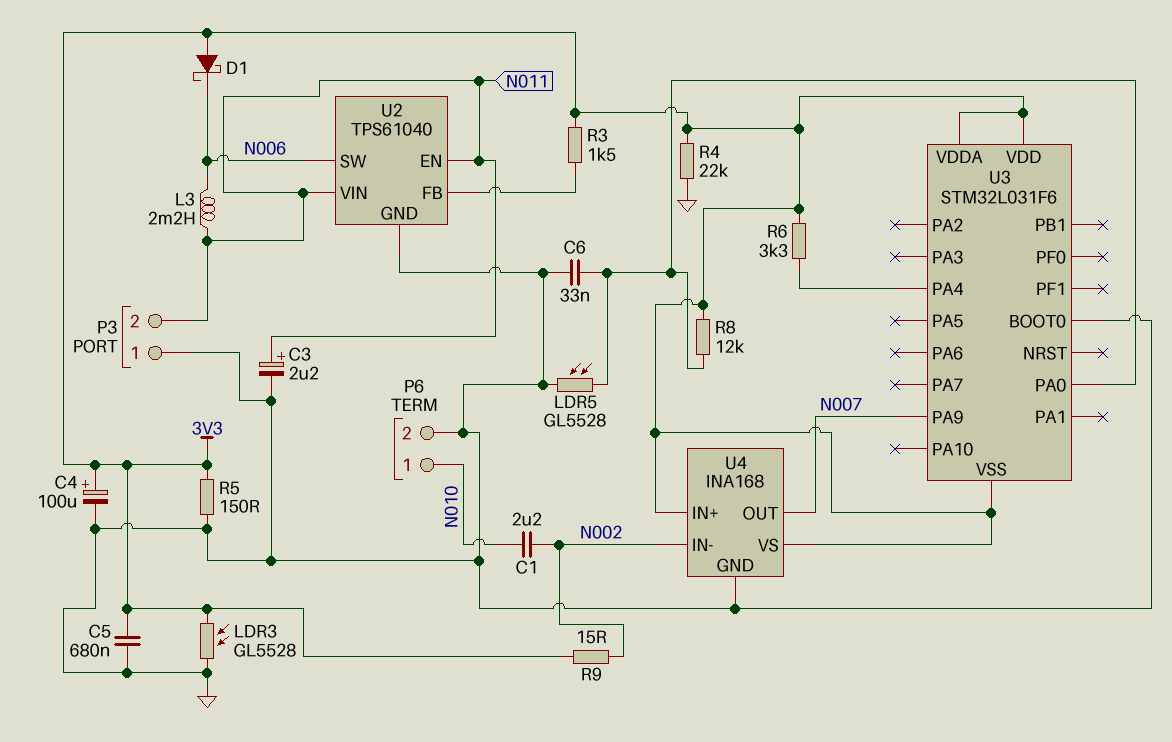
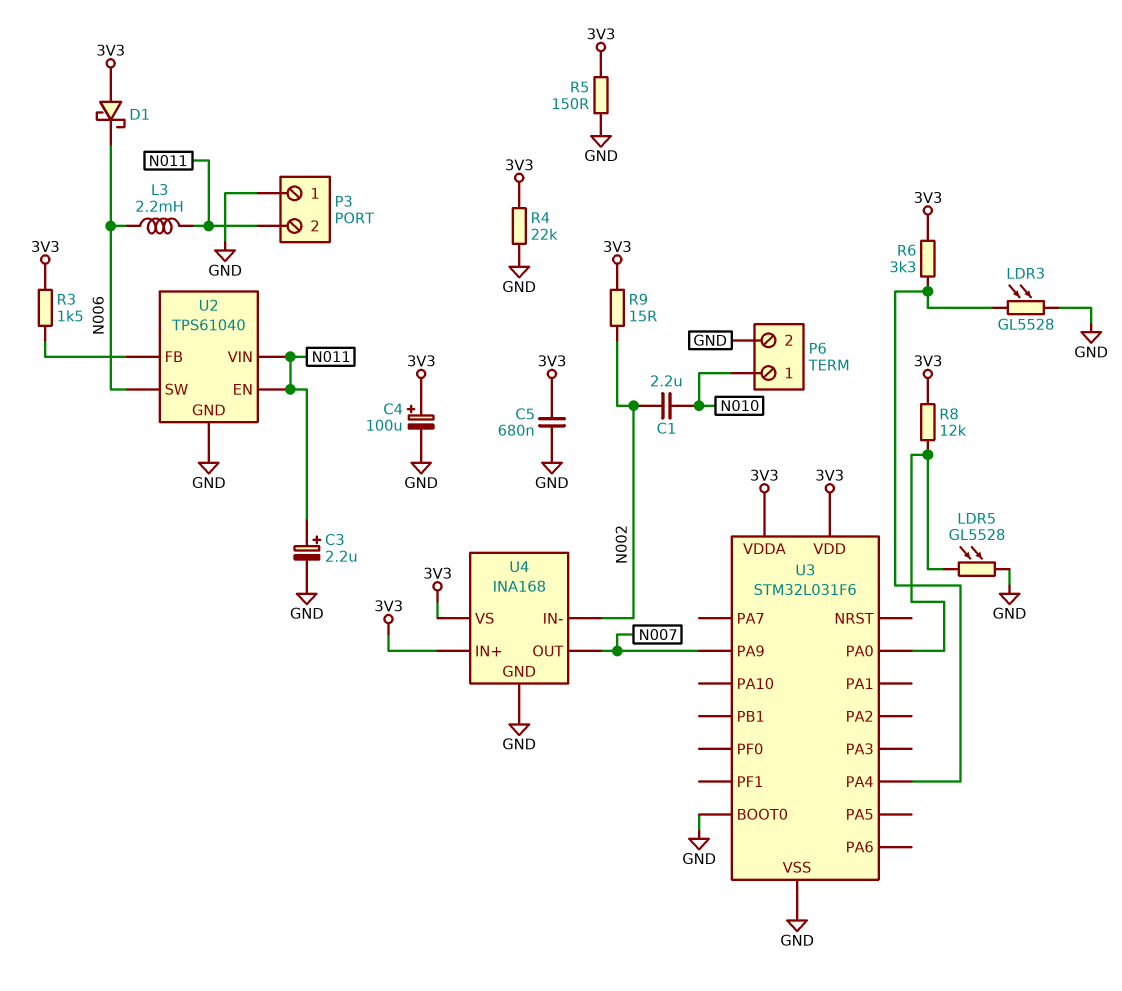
C6: 33nF (GND, U3/PA0) -> none
LDR3: GL5528 (3V3, GND) -> GL5528 (GND, U3/PA4)
U3 pin VSS: 3V3 -> GND

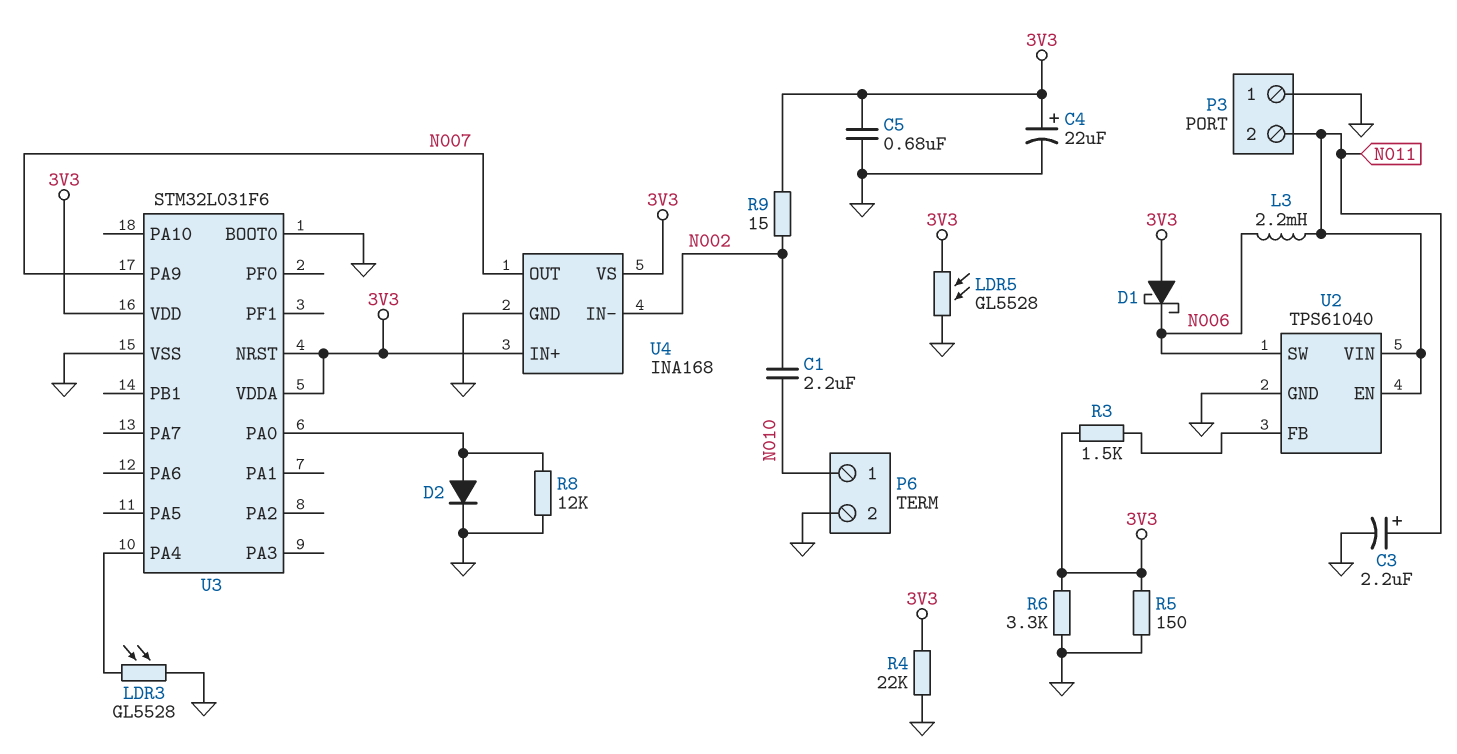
C4: 100uF (plus 3V3, minus GND) -> 22uF (plus 3V3, minus GND)
D2: none -> diode (A U3/PA0, K GND)
LDR5: GL5528 (GND, U3/PA0) -> GL5528 (3V3, GND)
R6: 3.3k (3V3, U3/PA4) -> 3.3k (3V3, GND)
R8: 12k (3V3, U3/PA0) -> 12k (GND, U3/PA0)
U3 pin NRST: none -> 3V3

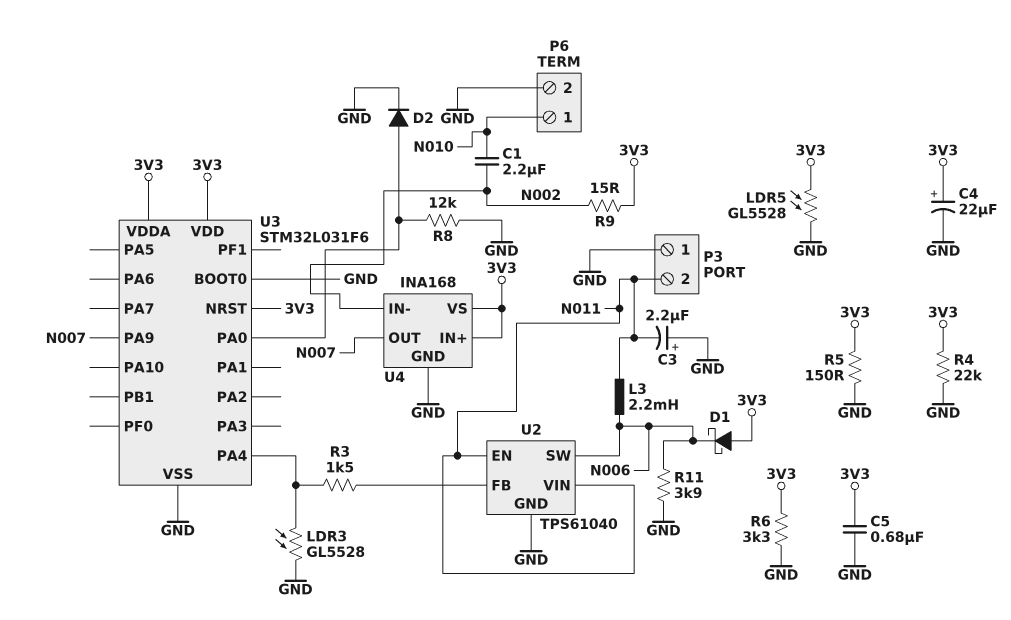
C3: 2.2uF (plus N011, minus GND) -> 2.2uF (plus GND, minus N011)
R3: 1.5k (3V3, U2/FB) -> 1.5k (U2/FB, U3/PA4)
R11: none -> 3.9k (GND, N006)

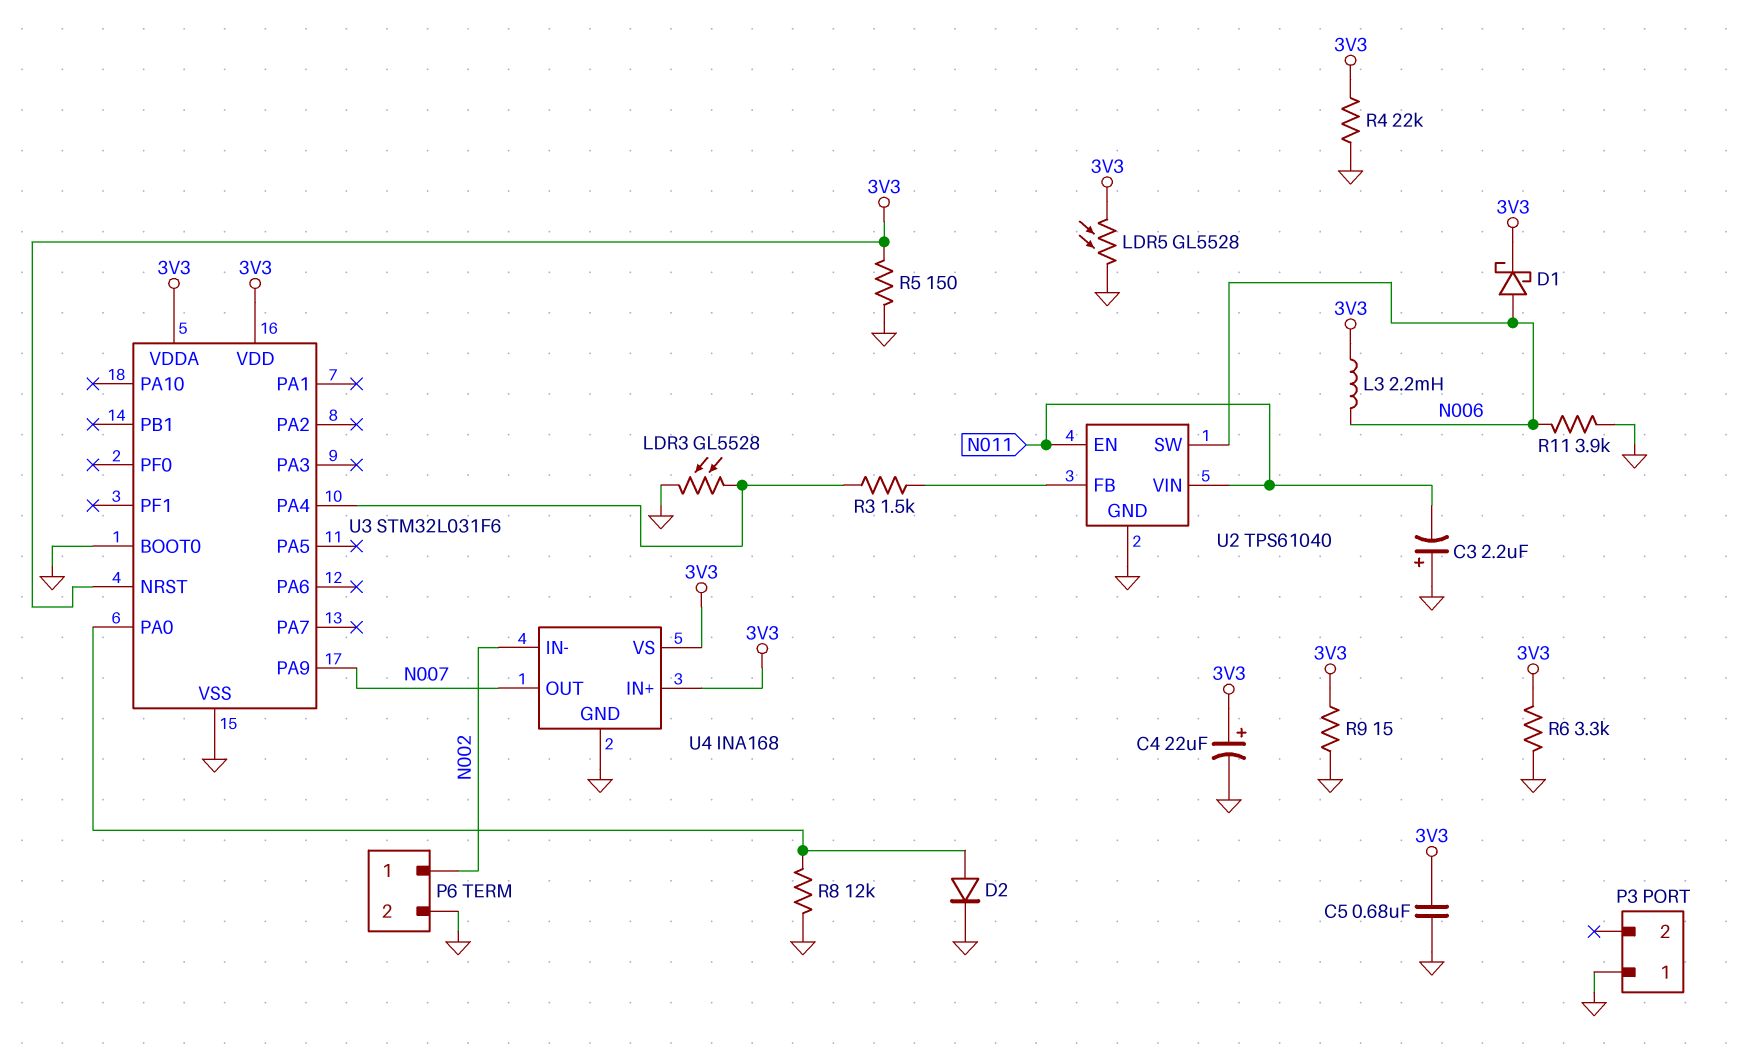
C1: 2.2uF (N002, N010) -> none
D1: schottky (A 3V3, K N006) -> schottky (A N006, K 3V3)
L3: 2.2mH (N006, N011) -> 2.2mH (3V3, N006)
P3 pin 2: N011 -> none
P6 pin 1: N010 -> N002
R9: 15 (3V3, N002) -> 15 (3V3, GND)

